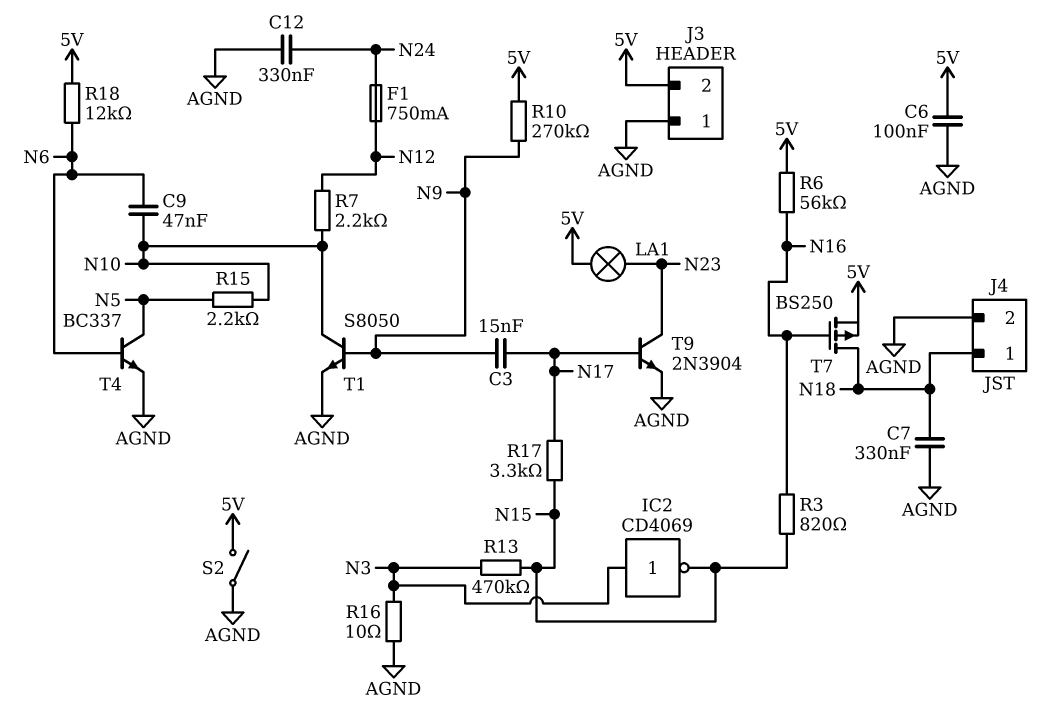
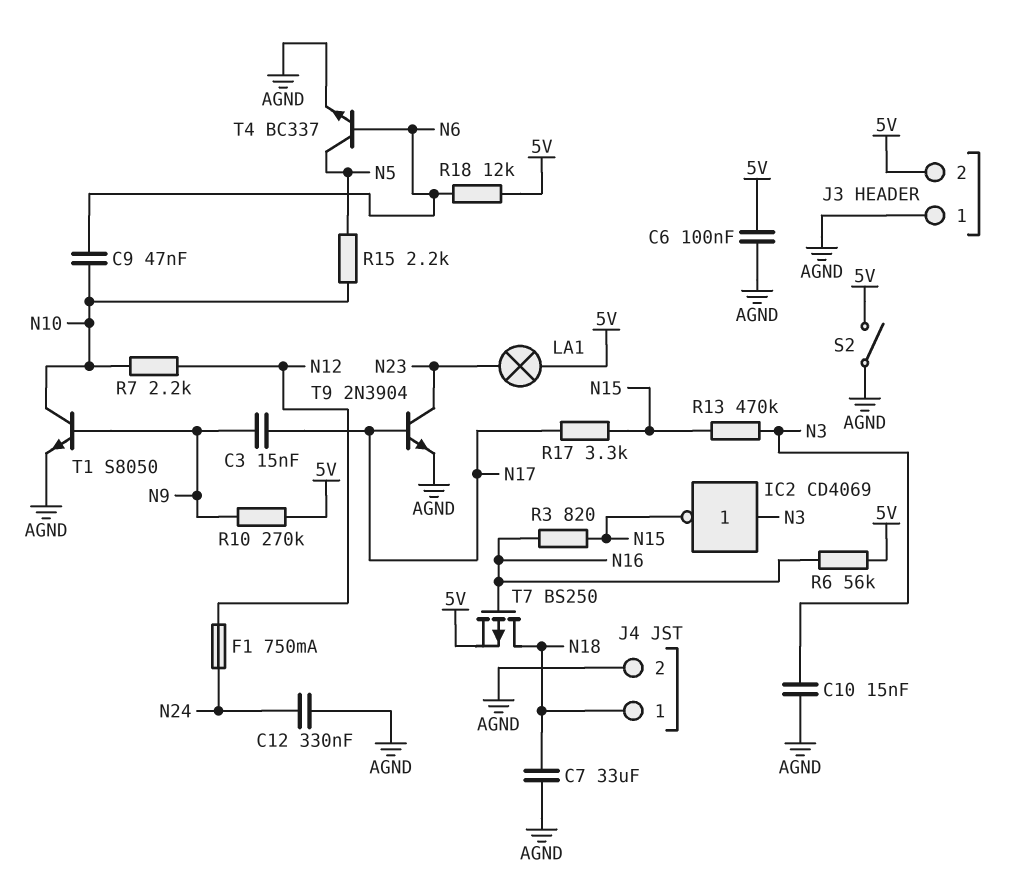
C7: 330nF (AGND, N18) -> 33uF (AGND, N18)
C10: none -> 15nF (AGND, N3)
R16: 10 (AGND, N3) -> none

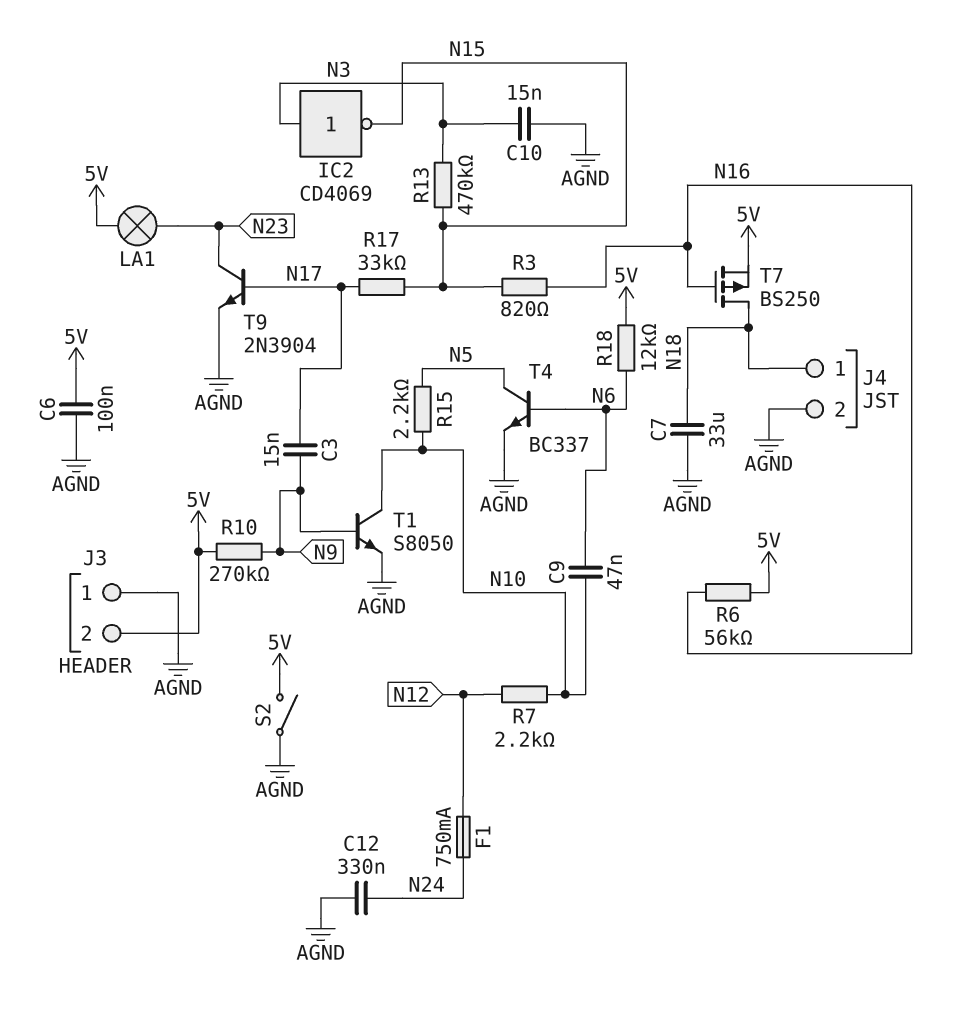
R17: 3.3k (N15, N17) -> 33k (N15, N17)

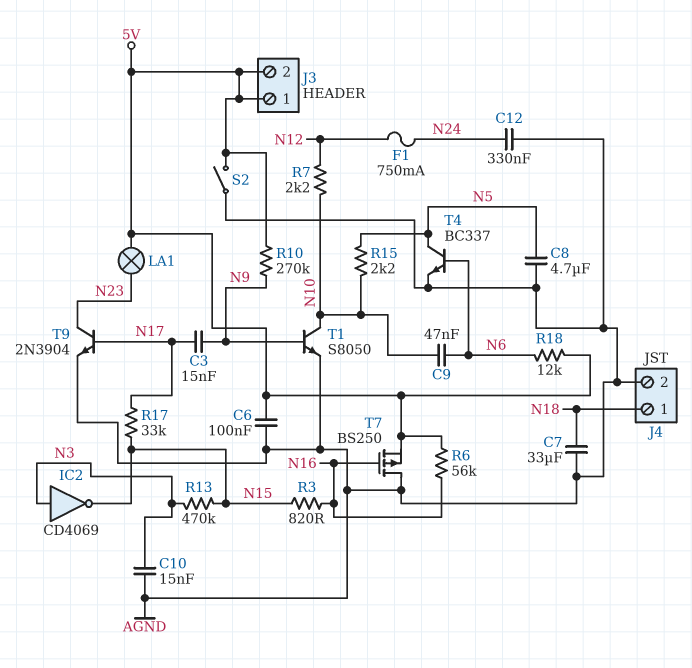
C8: none -> 4.7uF (AGND, N5)
J3 pin 1: AGND -> 5V
T7: PMOS BS250 (G N16, D N18, S 5V) -> PMOS BS250 (G N16, D AGND, S 5V)

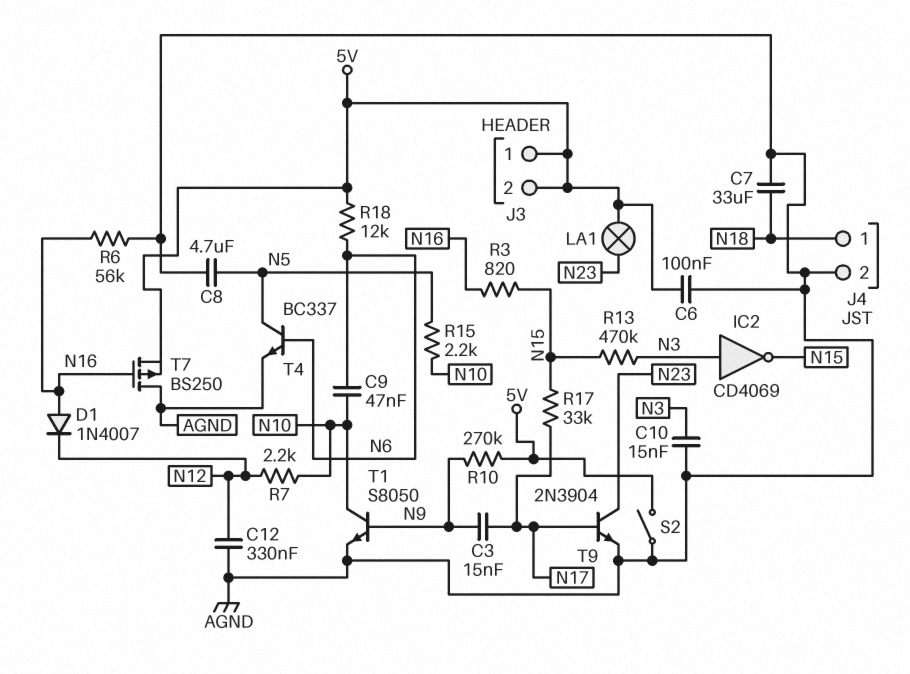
C12: 330nF (AGND, N24) -> 330nF (AGND, N12)
D1: none -> diode 1N4007 (A N16, K N12)
F1: 750mA (N12, N24) -> none
R6: 56k (5V, N16) -> 56k (AGND, N16)

